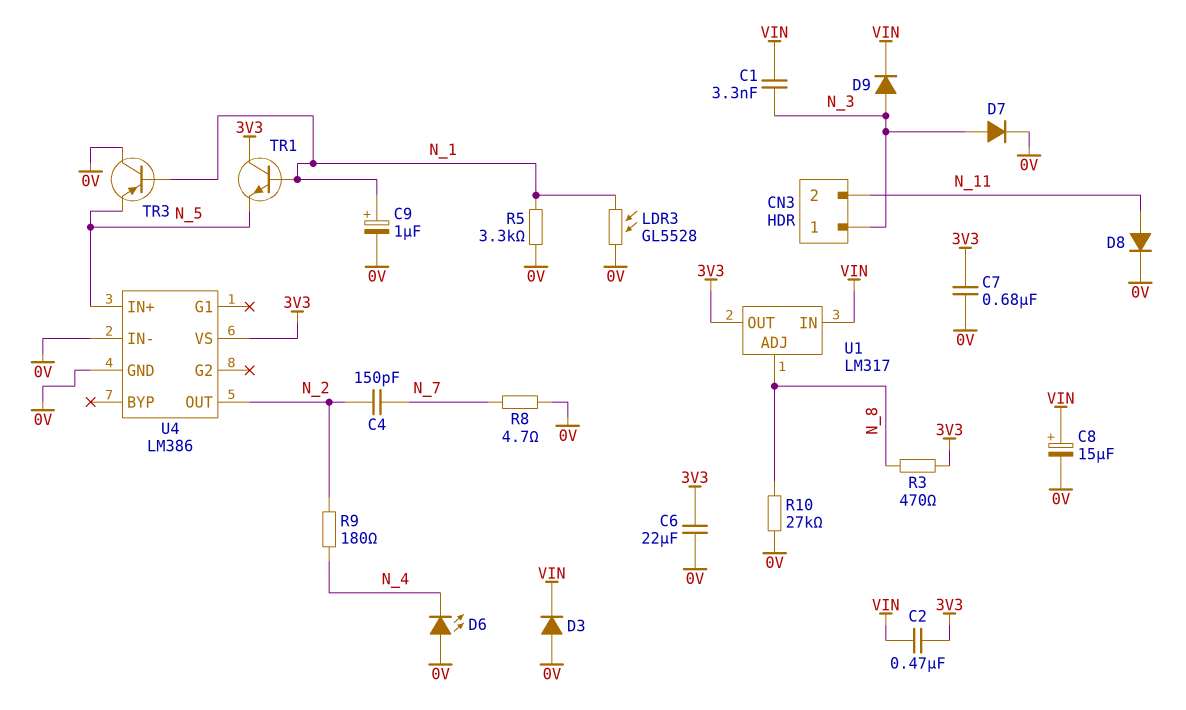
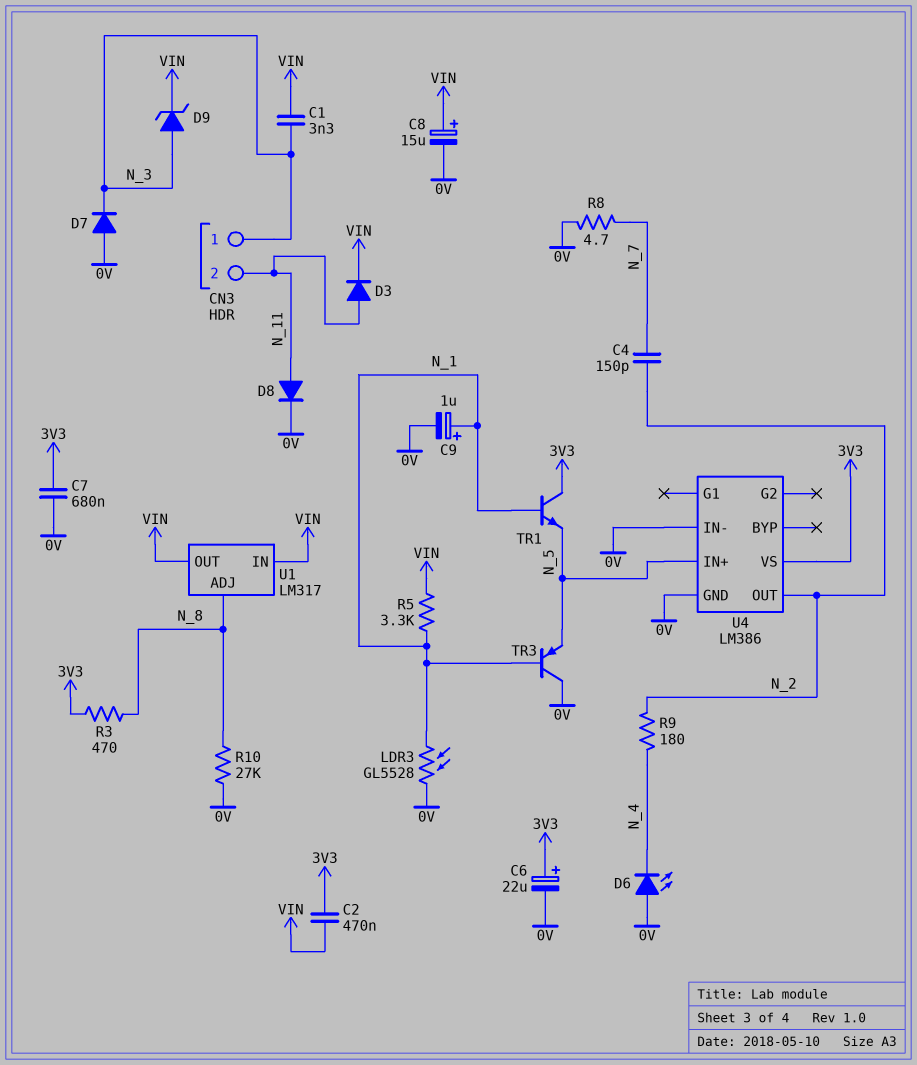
C6: 22uF (0V, 3V3) -> 22uF (plus 3V3, minus 0V)
D3: diode (A 0V, K VIN) -> diode (A N_11, K VIN)
D7: diode (A N_3, K 0V) -> diode (A 0V, K N_3)
D9: diode (A N_3, K VIN) -> zener (A N_3, K VIN)
R5: 3.3k (0V, N_1) -> 3.3k (N_1, VIN)
U1 pin OUT: 3V3 -> VIN

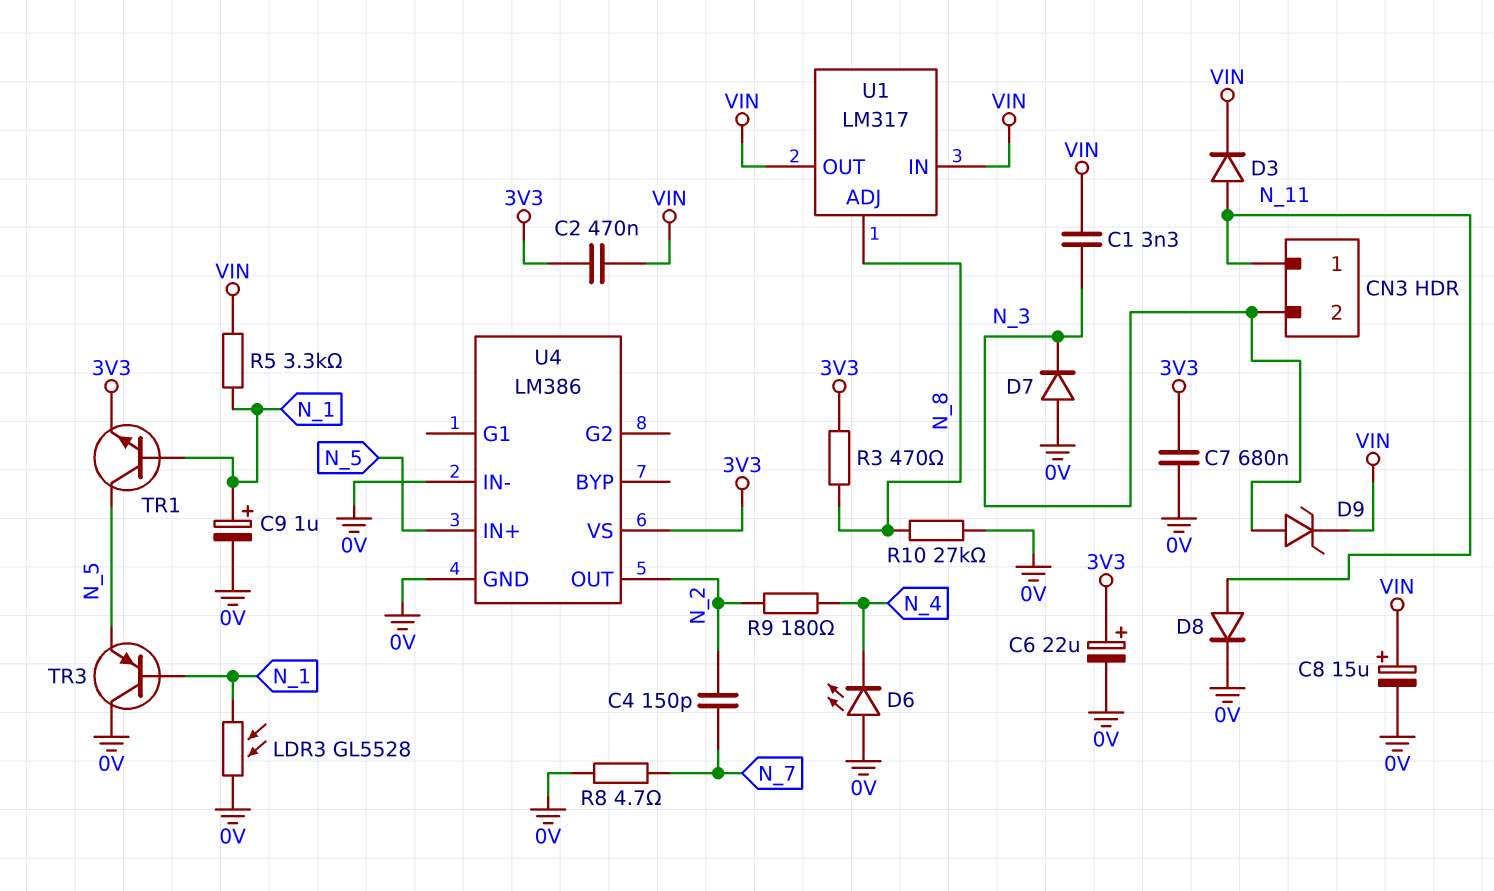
CN3 pin 1: N_3 -> N_11
CN3 pin 2: N_11 -> N_3
TR1: NPN (B N_1, C 3V3, E N_5) -> NPN (B N_1, C N_5, E 3V3)

